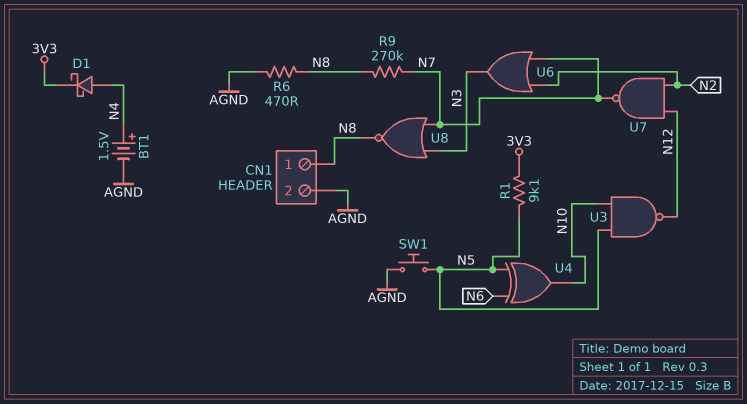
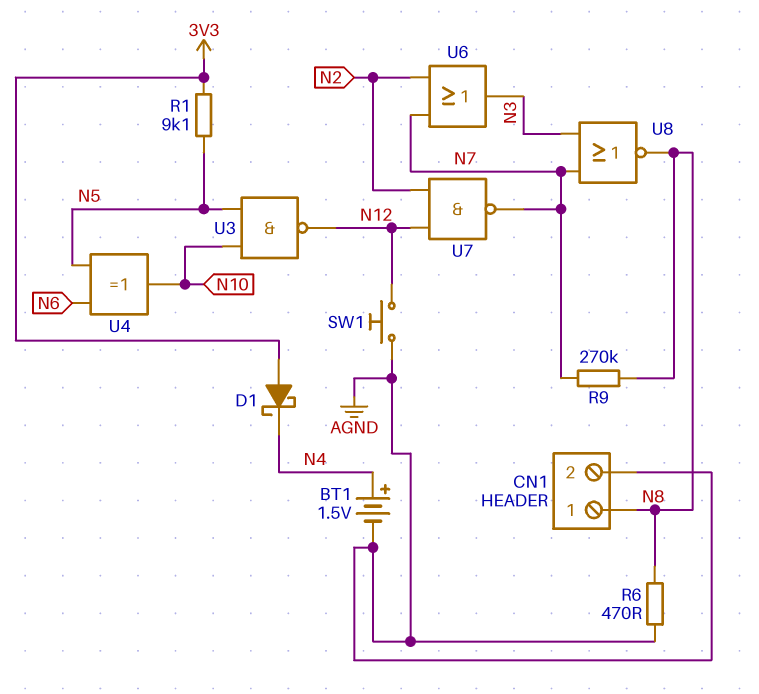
D1: schottky (A N4, K 3V3) -> schottky (A 3V3, K N4)
SW1: button (AGND, N5) -> button (AGND, N12)

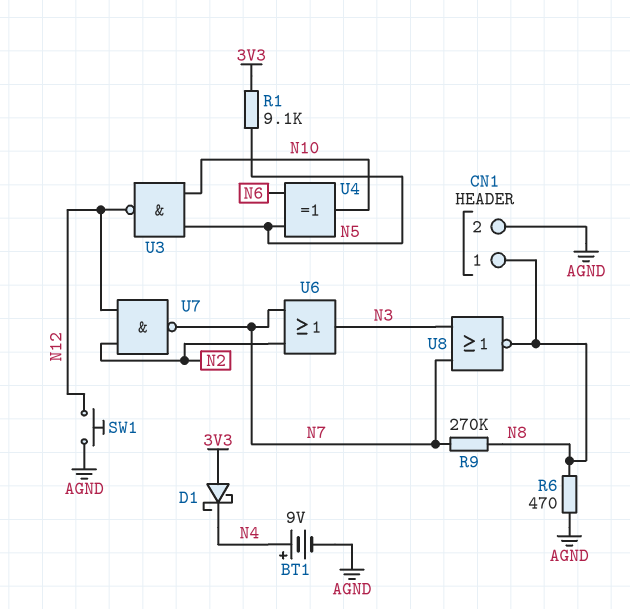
BT1: 1.5V (plus N4, minus AGND) -> 9V (plus N4, minus AGND)

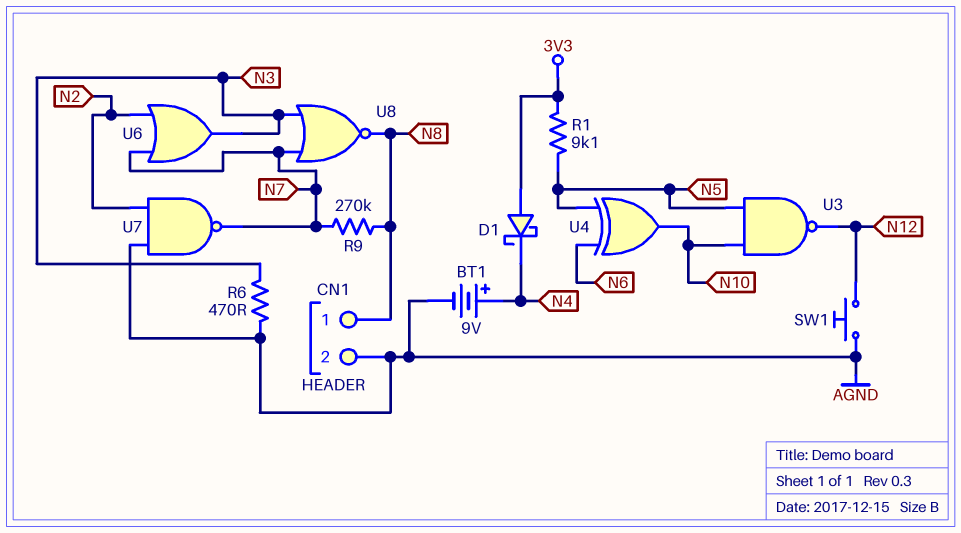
R6: 470 (AGND, N8) -> 470 (AGND, N3)
U7: NAND (in N2, in N12, out N7) -> NAND (in AGND, in N2, out N7)

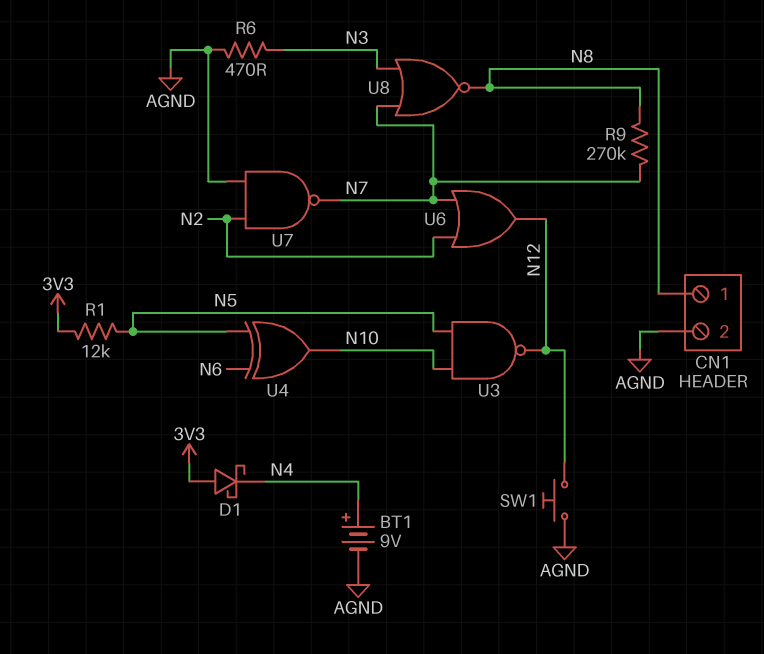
R1: 9.1k (3V3, N5) -> 12k (3V3, N5)
U6: OR (in N2, in N7, out N3) -> OR (in N2, in N7, out N12)

